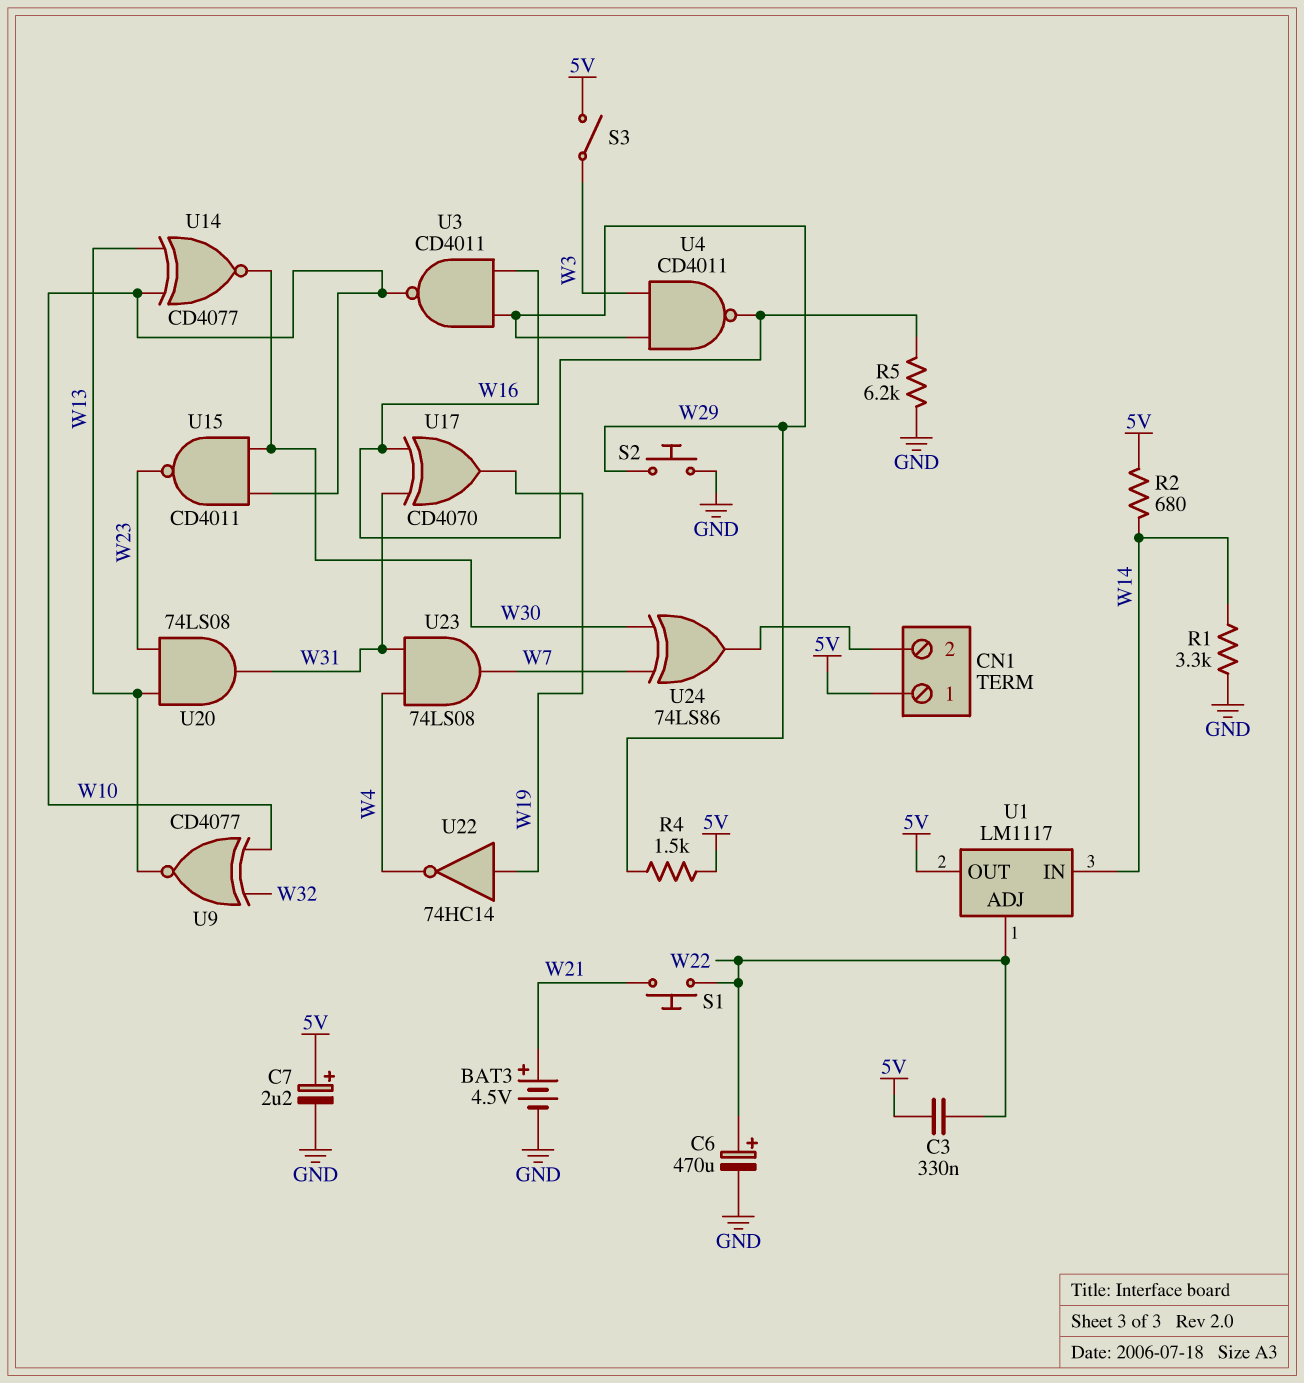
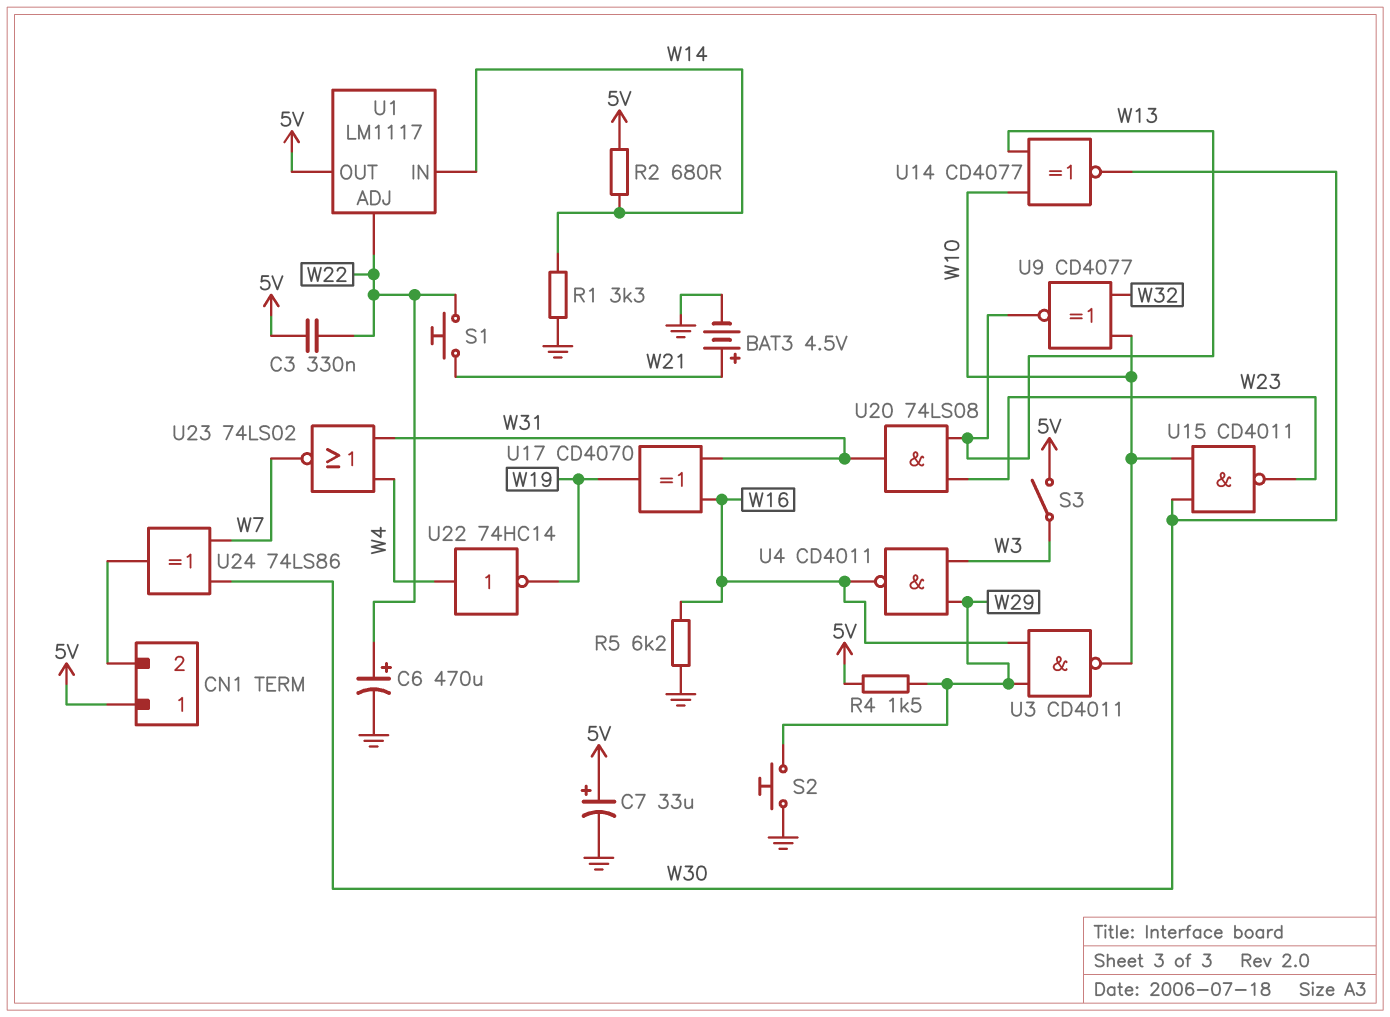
C7: 2.2uF (plus 5V, minus GND) -> 33uF (plus 5V, minus GND)
U22: NOT 74HC14 (in W19, out W4) -> NOT 74HC14 (in W4, out W19)
U23: AND 74LS08 (in W4, in W31, out W7) -> NOR 74LS02 (in W4, in W31, out W7)

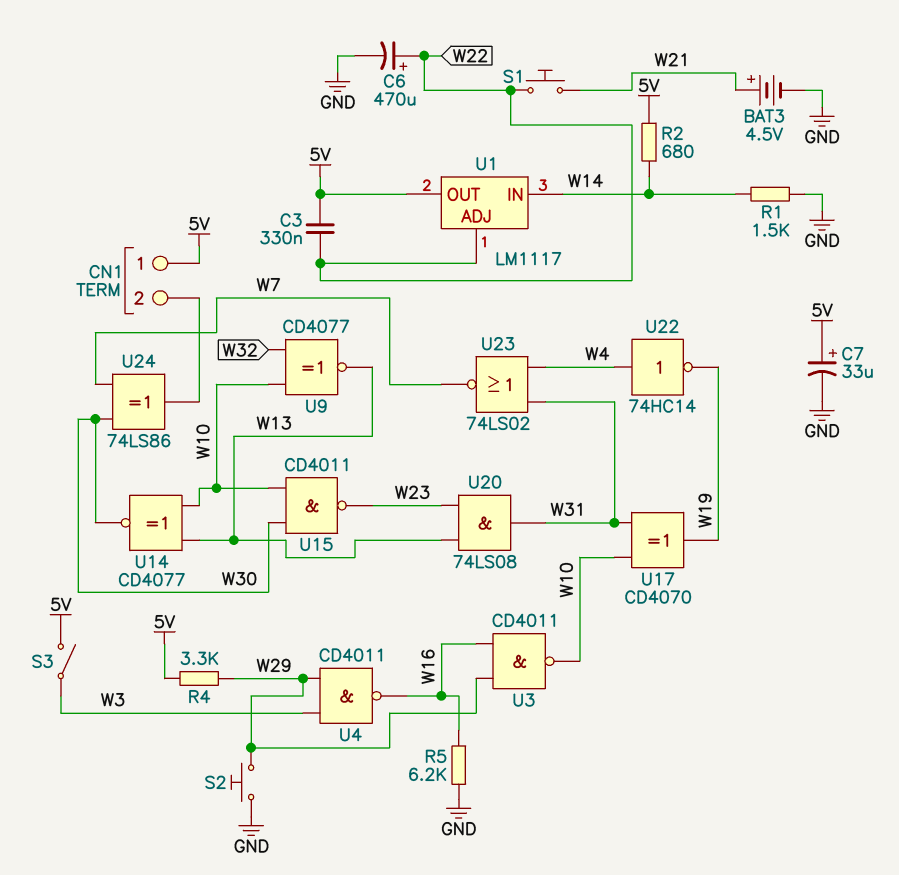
R1: 3.3k (GND, W14) -> 1.5k (GND, W14)
R4: 1.5k (5V, W29) -> 3.3k (5V, W29)
U17: XOR CD4070 (in W16, in W31, out W19) -> XOR CD4070 (in W10, in W31, out W19)

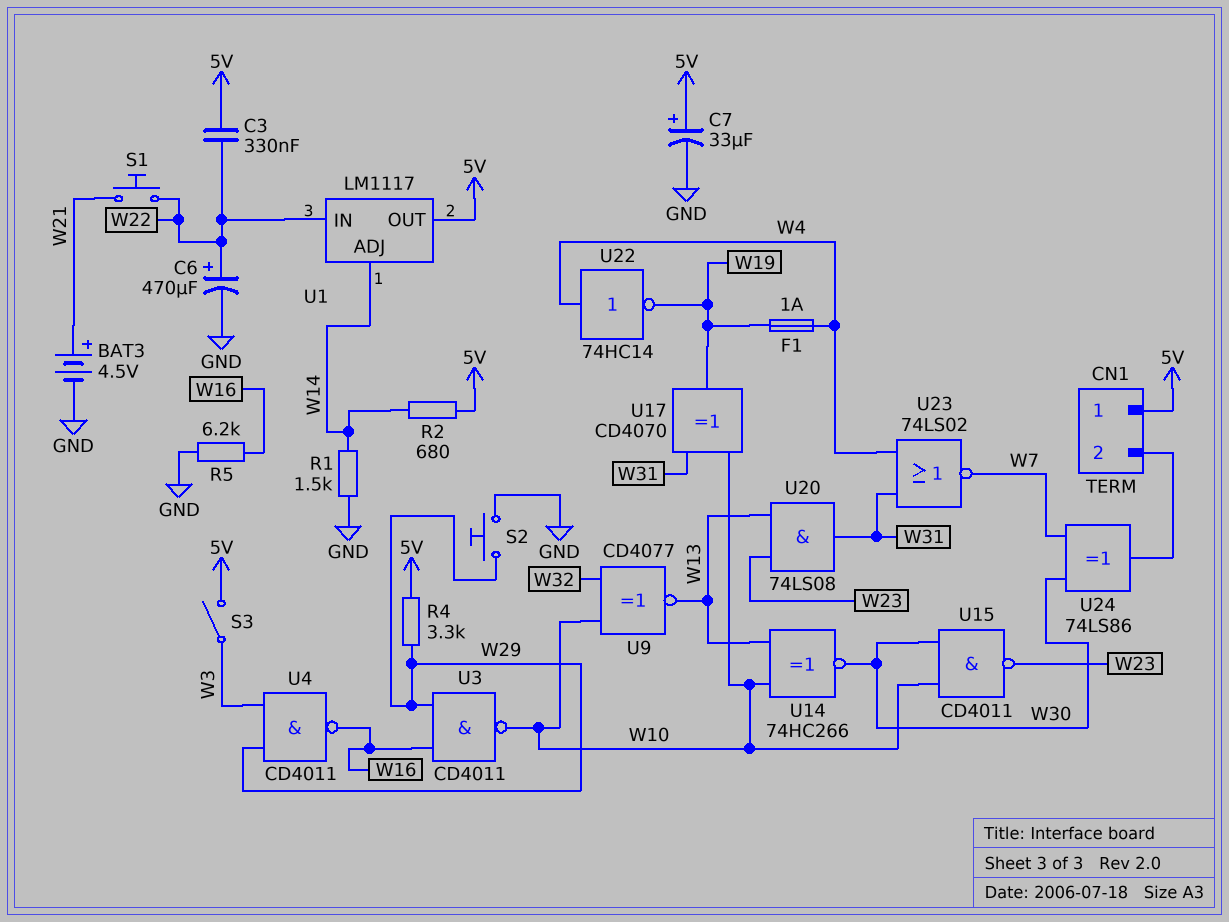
F1: none -> 1A (W4, W19)
U1 pin ADJ: W22 -> W14
U1 pin IN: W14 -> W22
U14: XNOR CD4077 (in W10, in W13, out W30) -> XNOR 74HC266 (in W10, in W13, out W30)

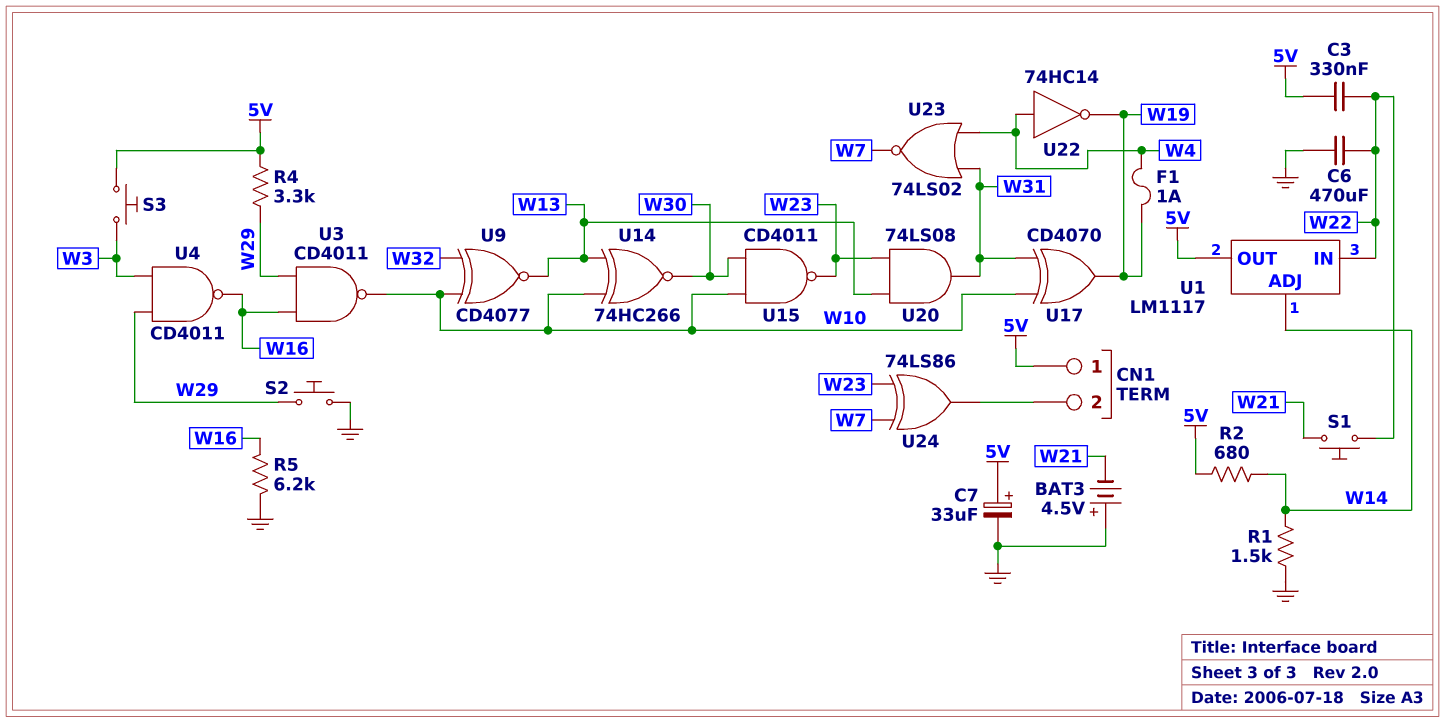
BAT3: 4.5V (plus W21, minus GND) -> 4.5V (plus GND, minus W21)
C6: 470uF (plus W22, minus GND) -> 470uF (GND, W22)
S3: switch (5V, W3) -> button (5V, W3)
U24: XOR 74LS86 (in W7, in W30, out CN1/2) -> XOR 74LS86 (in W7, in W23, out CN1/2)

